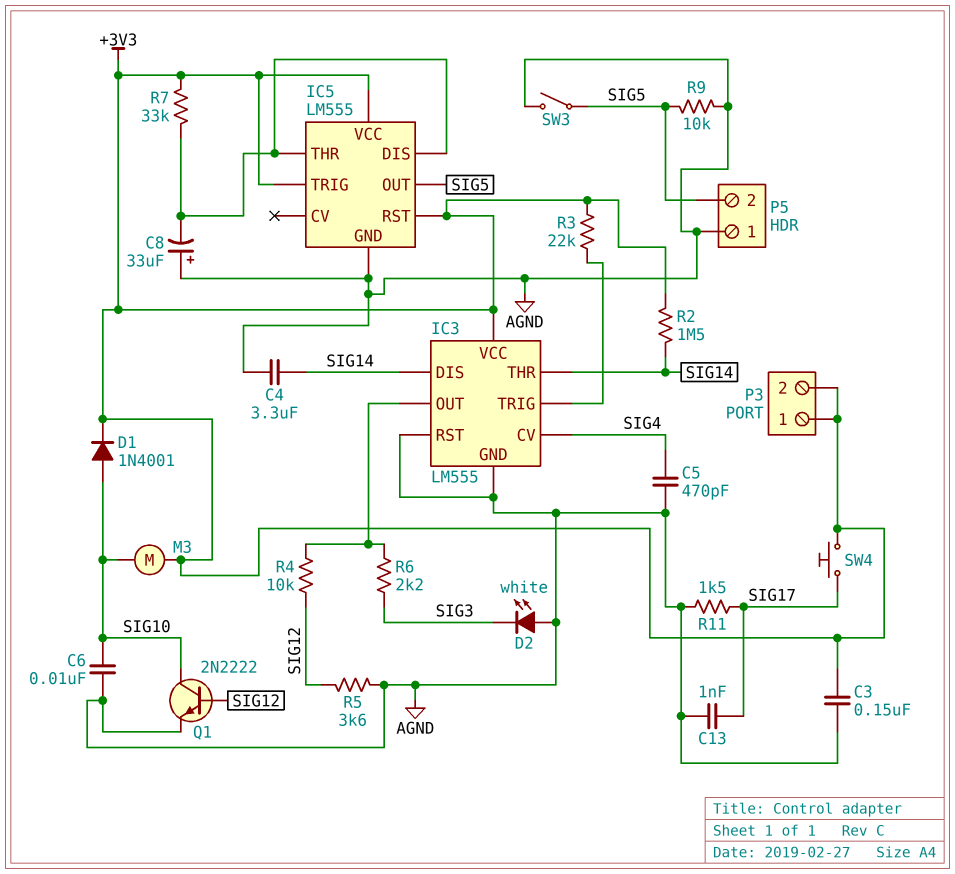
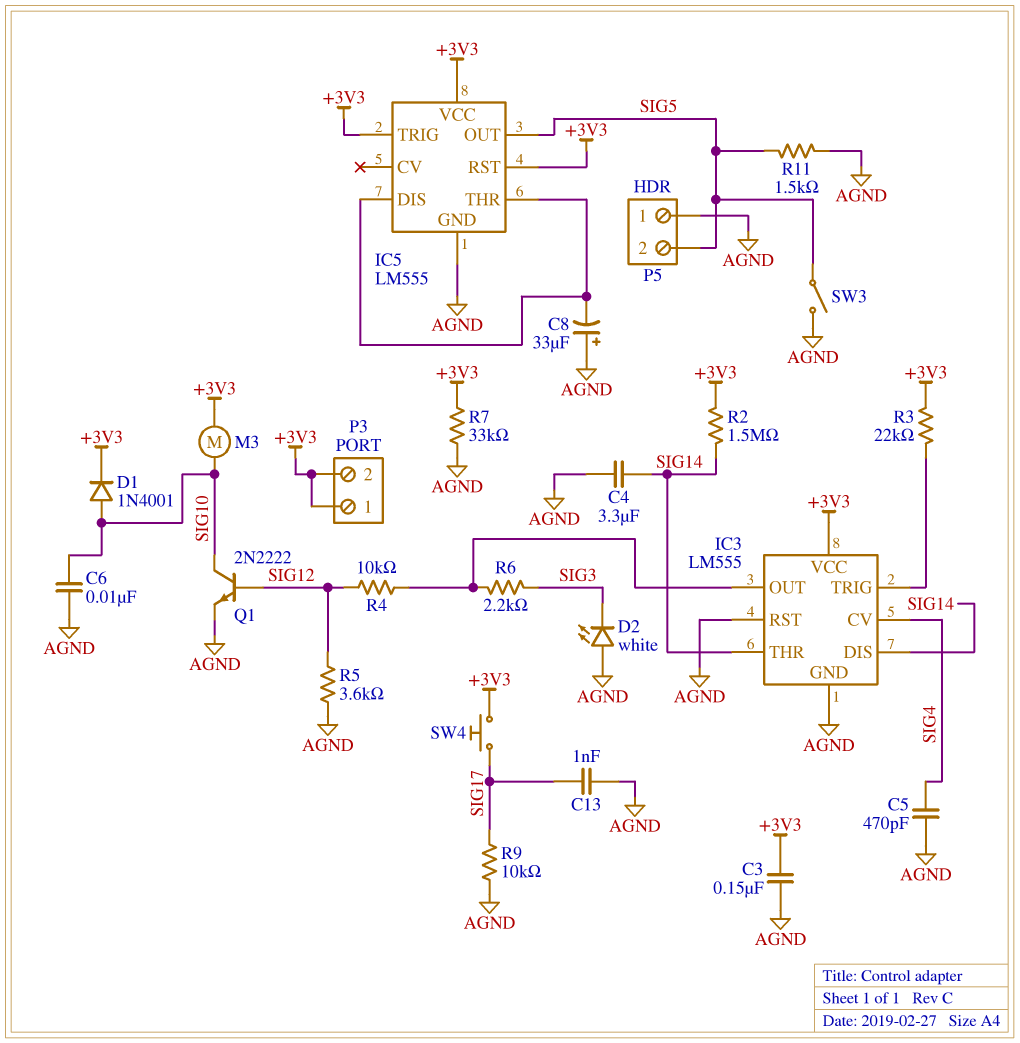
R7: 33k (+3V3, IC5/DIS) -> 33k (+3V3, AGND)
R9: 10k (AGND, SIG5) -> 10k (AGND, SIG17)
R11: 1.5k (AGND, SIG17) -> 1.5k (AGND, SIG5)

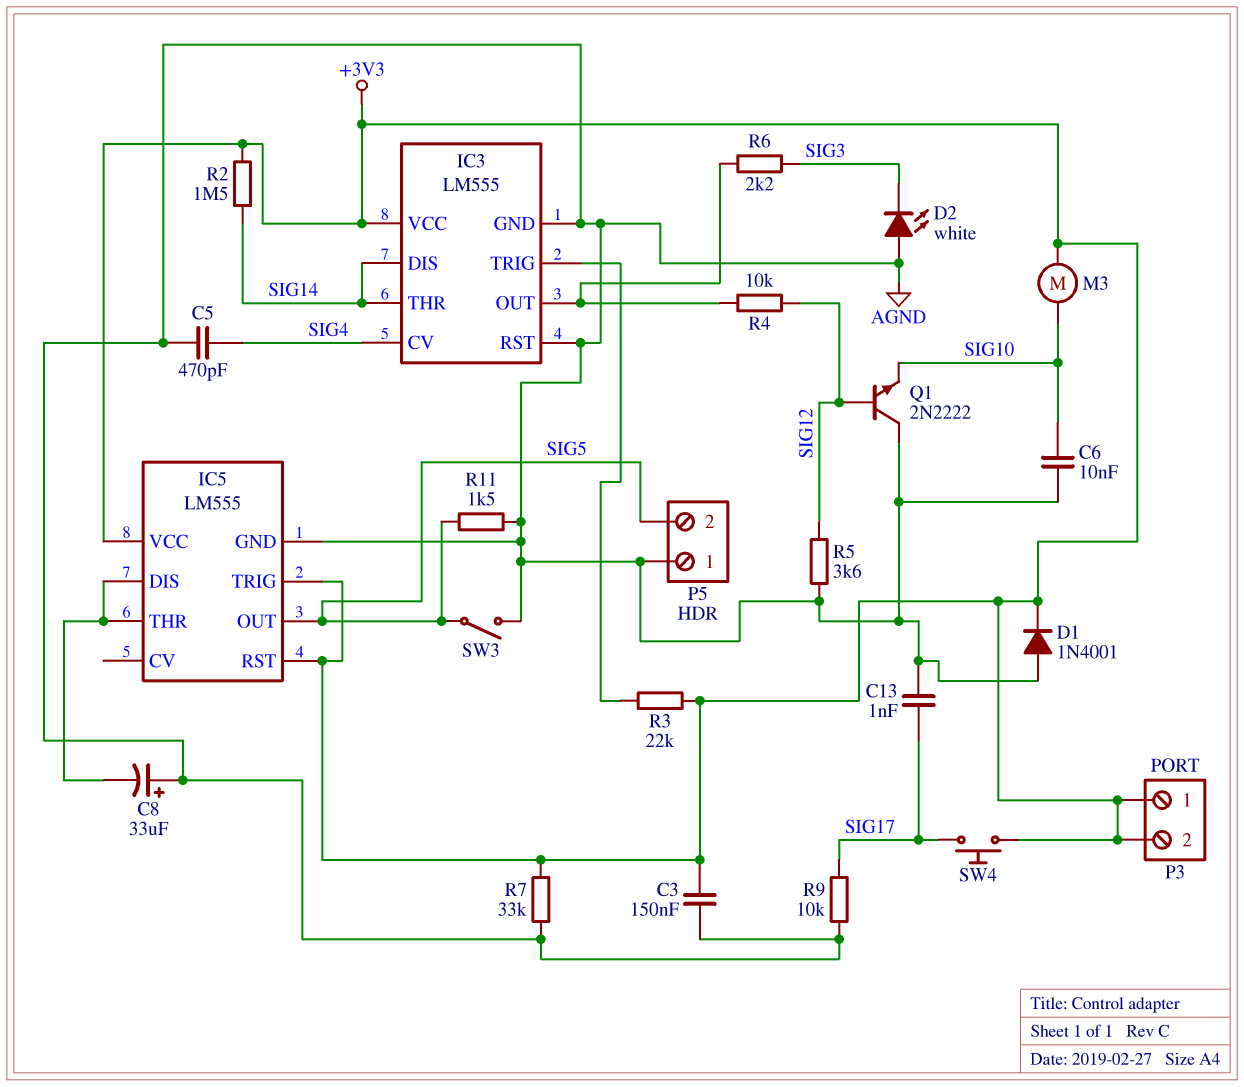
C4: 3.3uF (AGND, SIG14) -> none
D1: diode 1N4001 (A SIG10, K +3V3) -> diode 1N4001 (A AGND, K +3V3)
Q1: NPN 2N2222 (B SIG12, C SIG10, E AGND) -> NPN 2N2222 (B SIG12, C AGND, E SIG10)

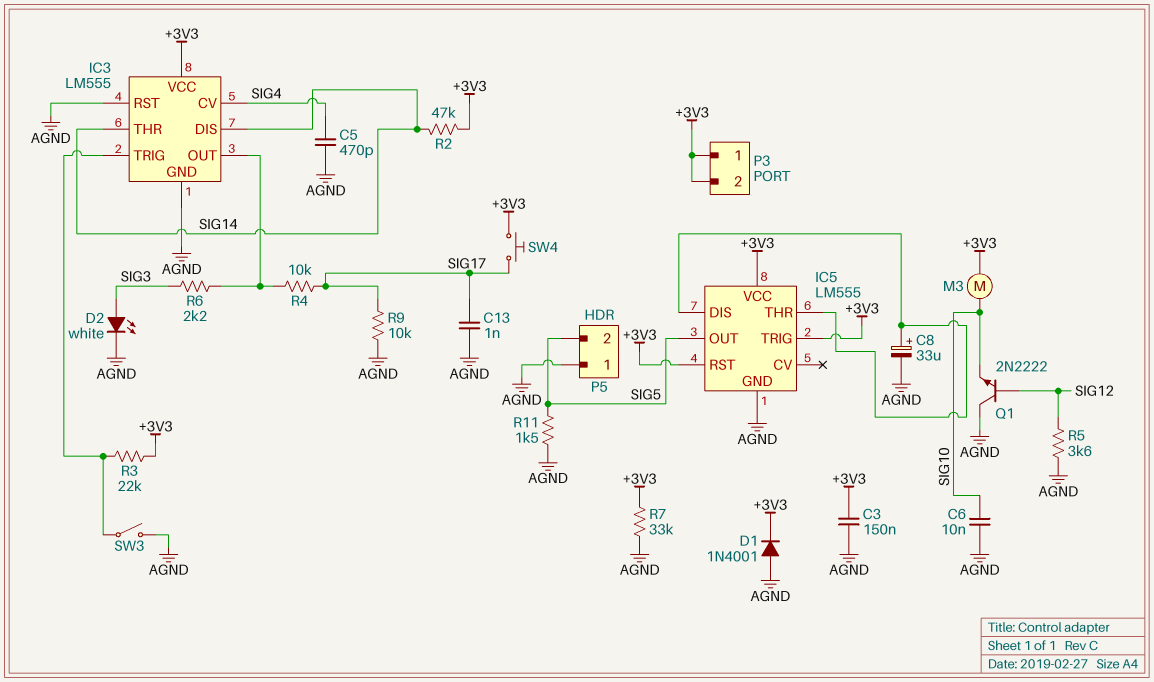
C8: 33uF (plus AGND, minus IC5/DIS) -> 33uF (plus IC5/DIS, minus AGND)
D2: LED white (A AGND, K SIG3) -> LED white (A SIG3, K AGND)
R2: 1.5M (+3V3, SIG14) -> 47k (+3V3, SIG14)
R4: 10k (IC3/OUT, SIG12) -> 10k (IC3/OUT, SIG17)
SW3: switch (AGND, SIG5) -> switch (AGND, IC3/TRIG)

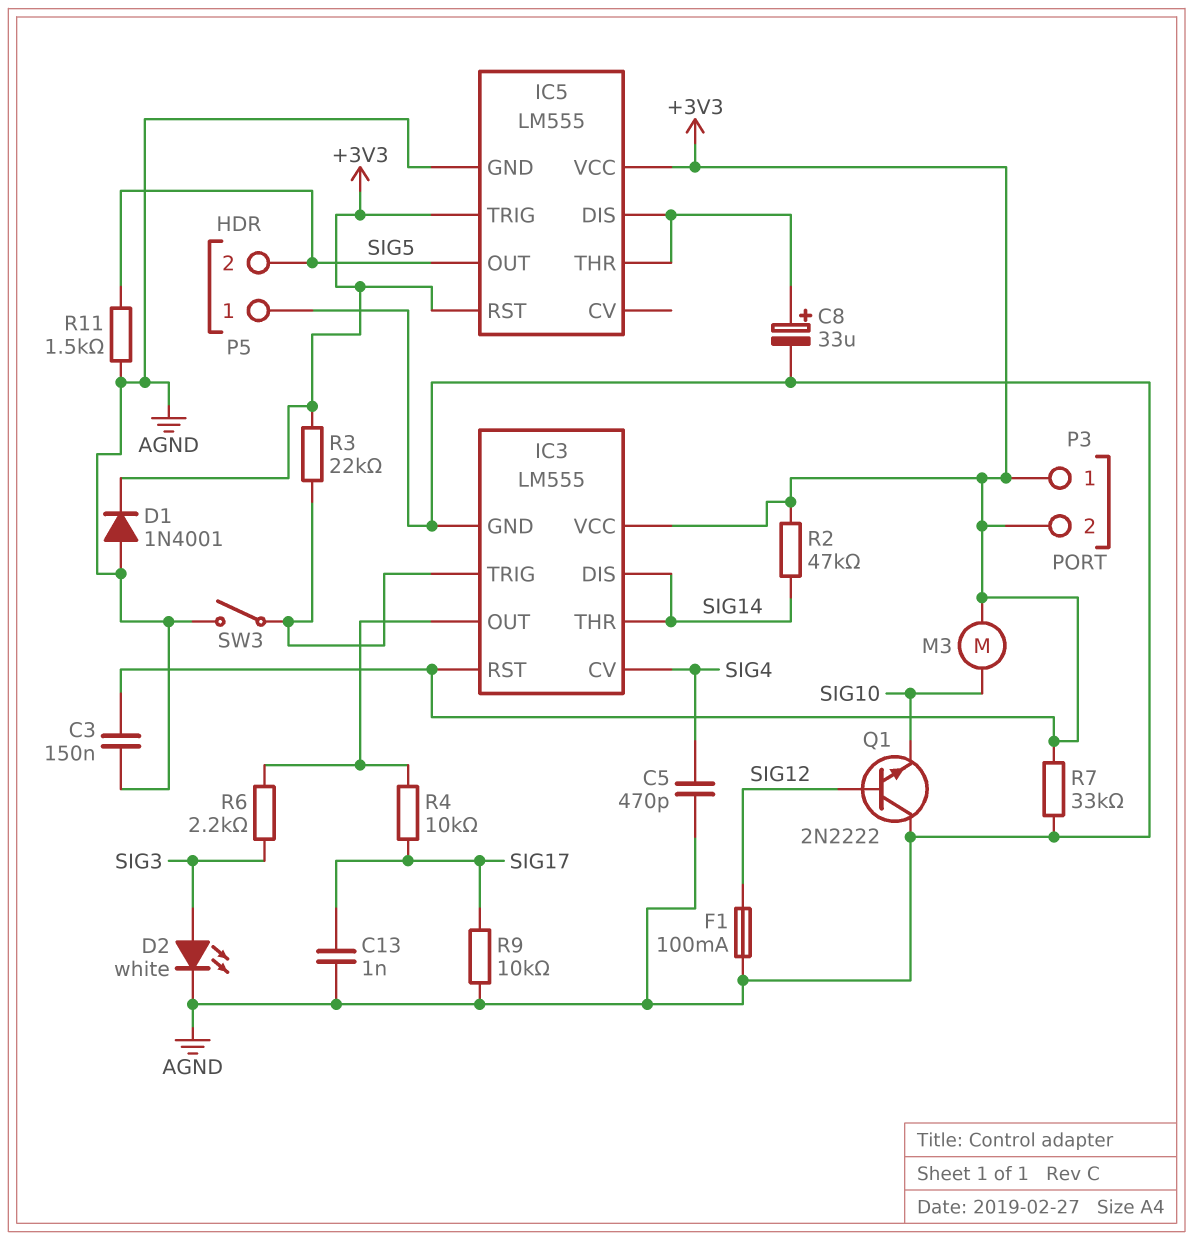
C6: 10nF (AGND, SIG10) -> none
F1: none -> 100mA (AGND, SIG12)
IC3 pin RST: AGND -> +3V3
R5: 3.6k (AGND, SIG12) -> none
SW4: button (+3V3, SIG17) -> none

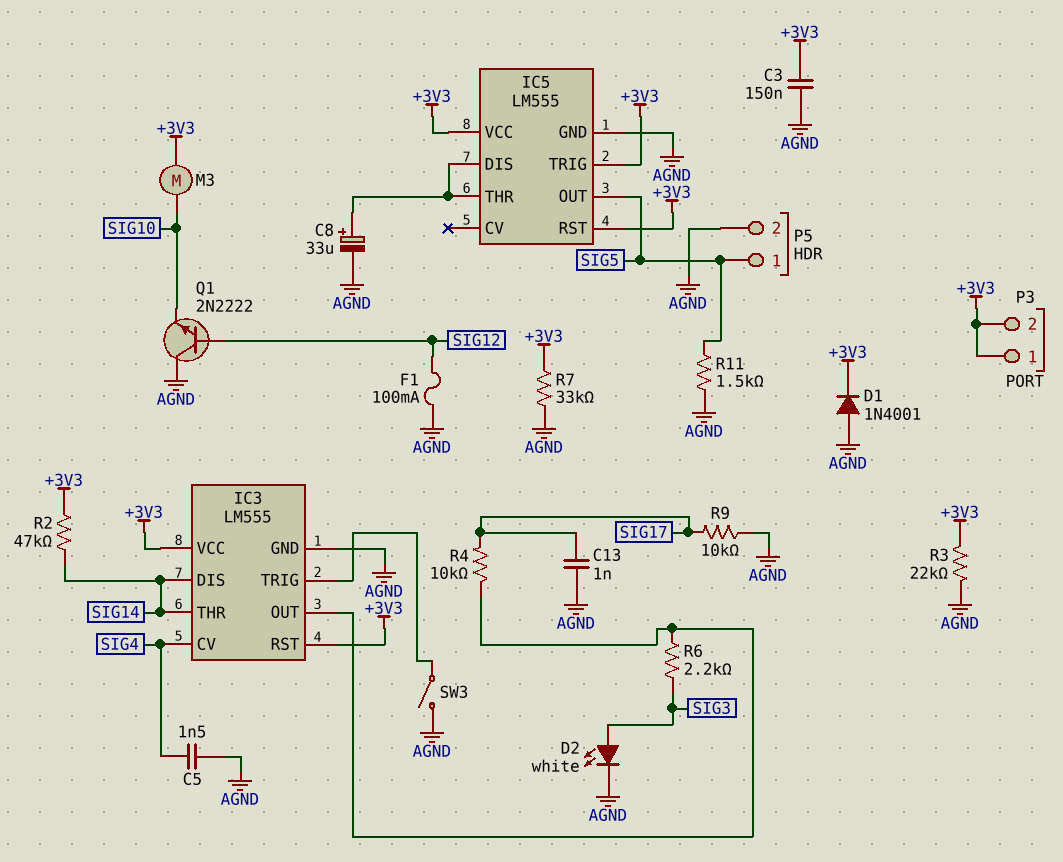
C5: 470pF (AGND, SIG4) -> 1.5nF (AGND, SIG4)
P5 pin 1: AGND -> SIG5
P5 pin 2: SIG5 -> AGND
R3: 22k (+3V3, IC3/TRIG) -> 22k (+3V3, AGND)

